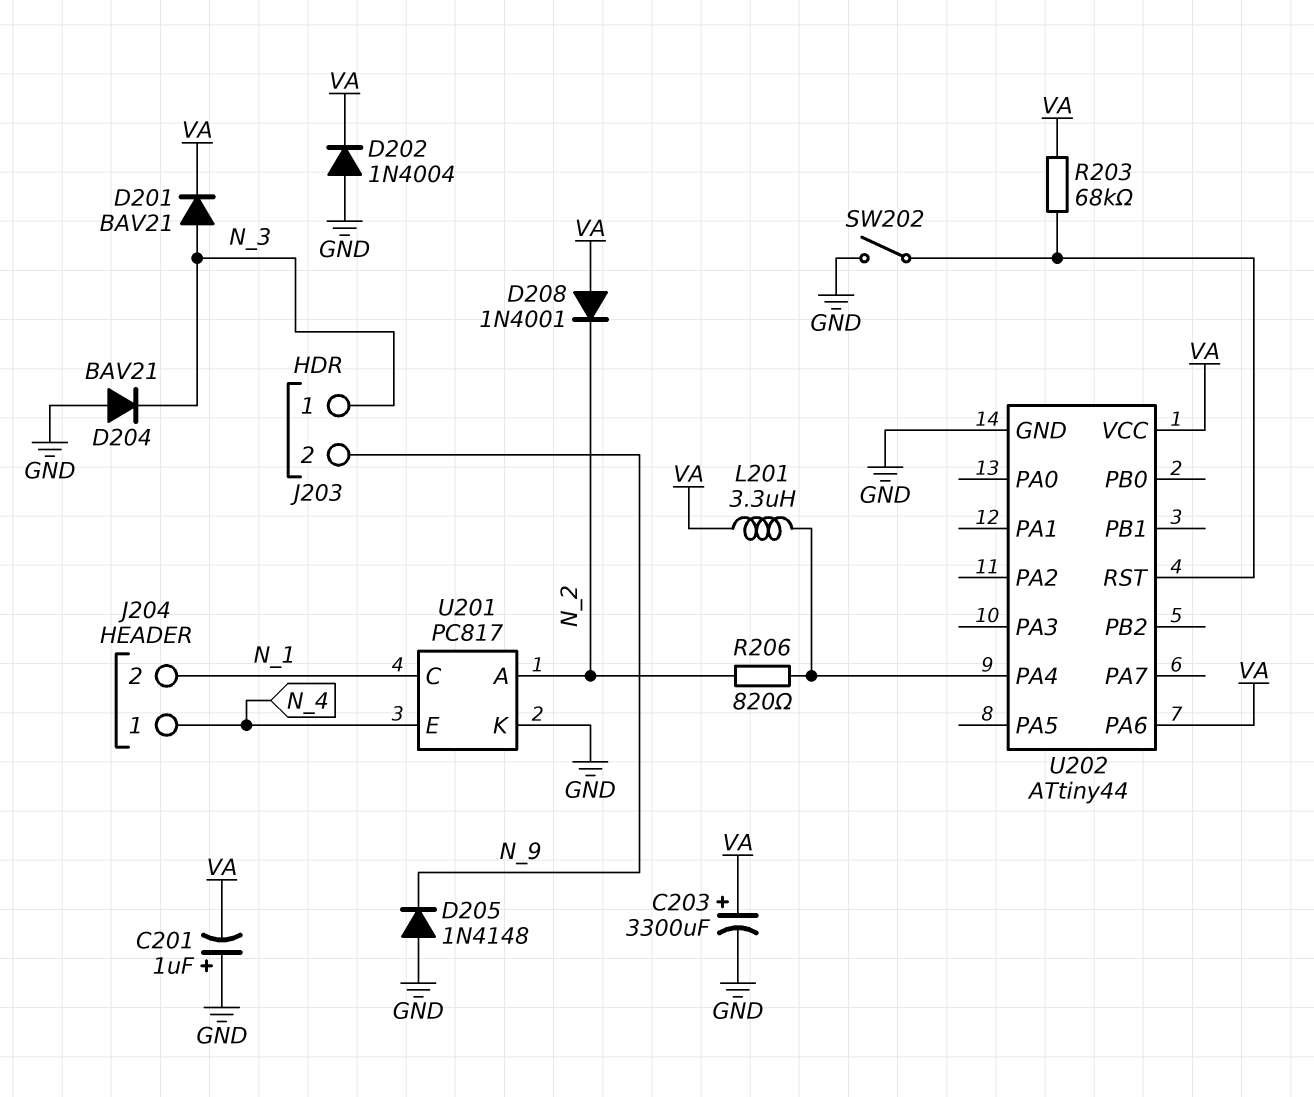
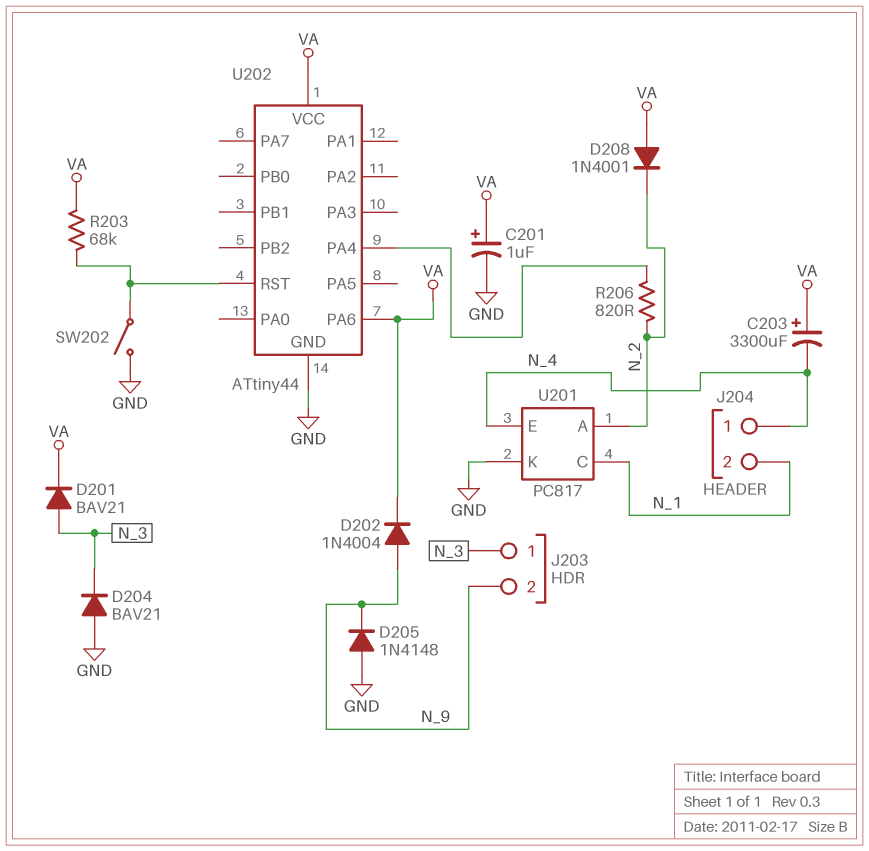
C201: 1uF (plus GND, minus VA) -> 1uF (plus VA, minus GND)
C203: 3300uF (plus VA, minus GND) -> 3300uF (plus VA, minus N_4)
D202: diode 1N4004 (A GND, K VA) -> diode 1N4004 (A N_9, K VA)
L201: 3.3uH (U202/PA4, VA) -> none

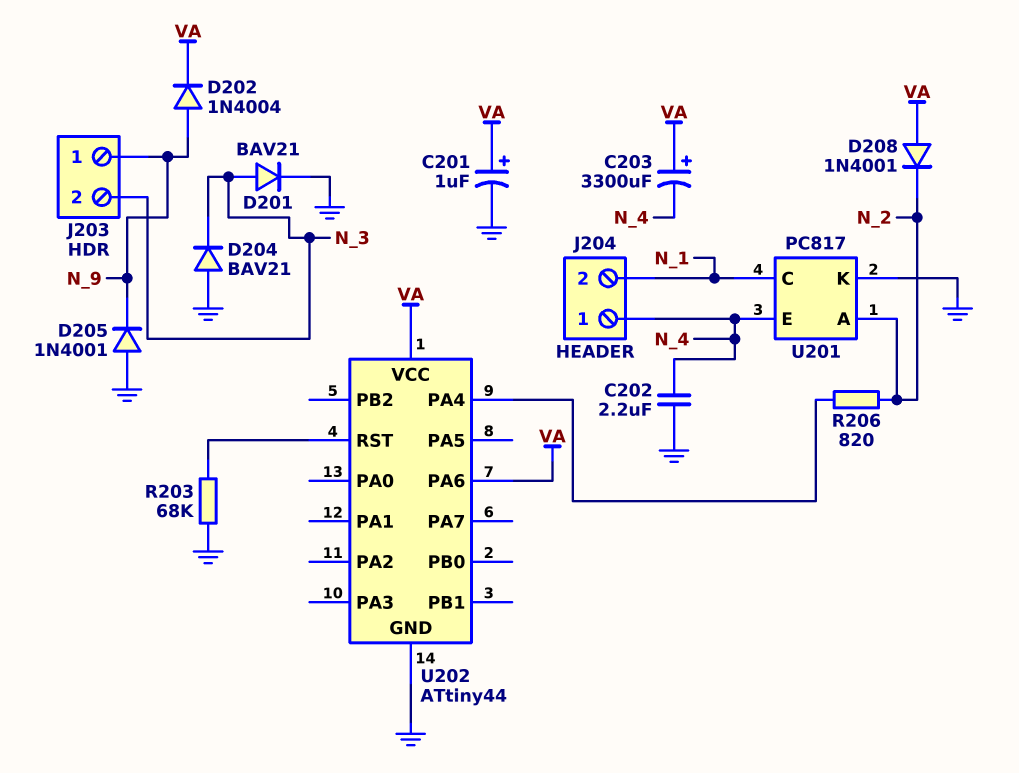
C202: none -> 2.2uF (GND, N_4)
D201: diode BAV21 (A N_3, K VA) -> diode BAV21 (A N_3, K GND)
D205: diode 1N4148 (A GND, K N_9) -> diode 1N4001 (A GND, K N_9)
J203 pin 1: N_3 -> N_9
J203 pin 2: N_9 -> N_3
R203: 68k (U202/RST, VA) -> 68k (GND, U202/RST)
SW202: switch (GND, U202/RST) -> none

